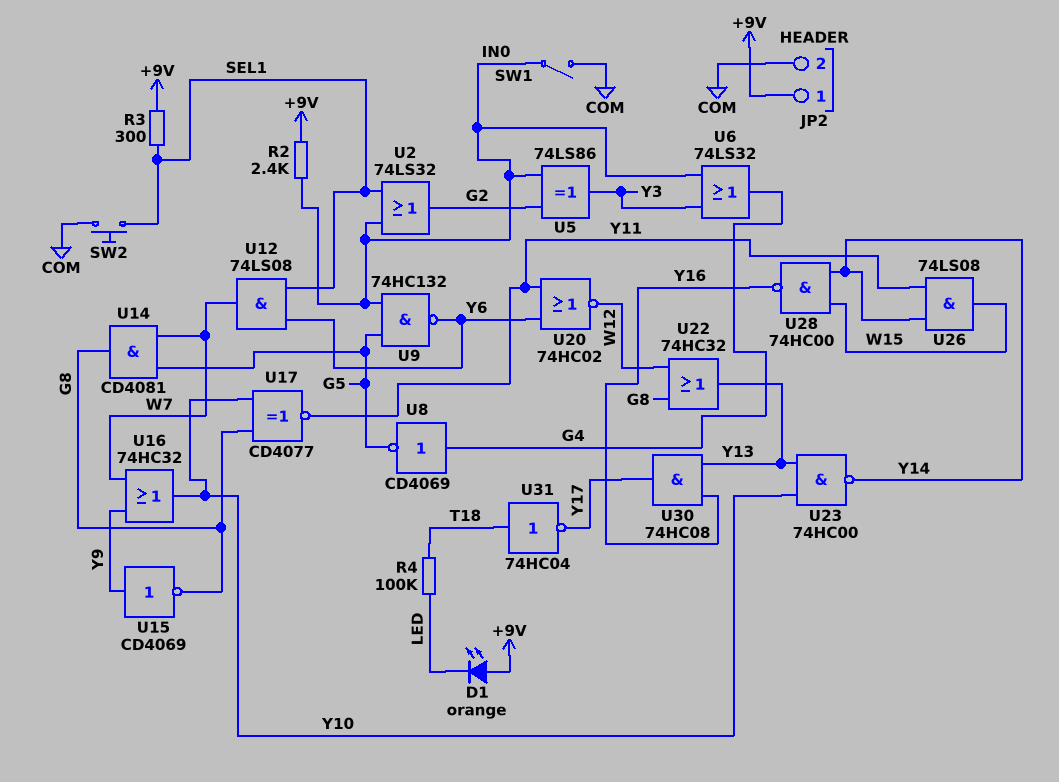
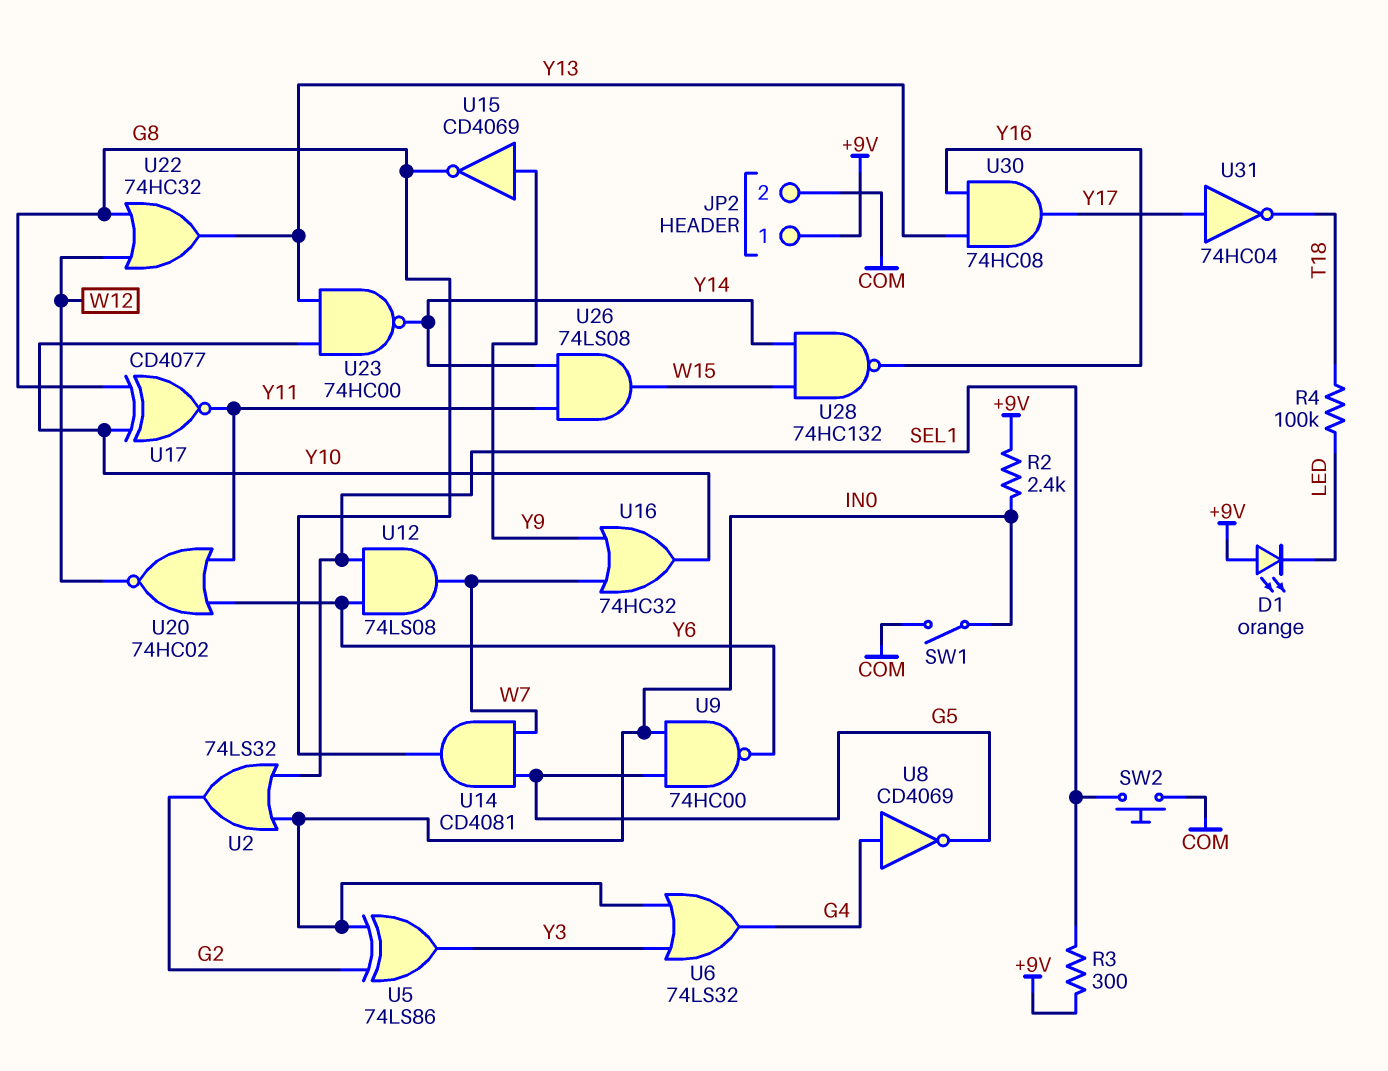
U9: NAND 74HC132 (in G5, in IN0, out Y6) -> NAND 74HC00 (in G5, in IN0, out Y6)
U28: NAND 74HC00 (in W15, in Y14, out Y16) -> NAND 74HC132 (in W15, in Y14, out Y16)
U31: NOT 74HC04 (in T18, out Y17) -> NOT 74HC04 (in Y17, out T18)

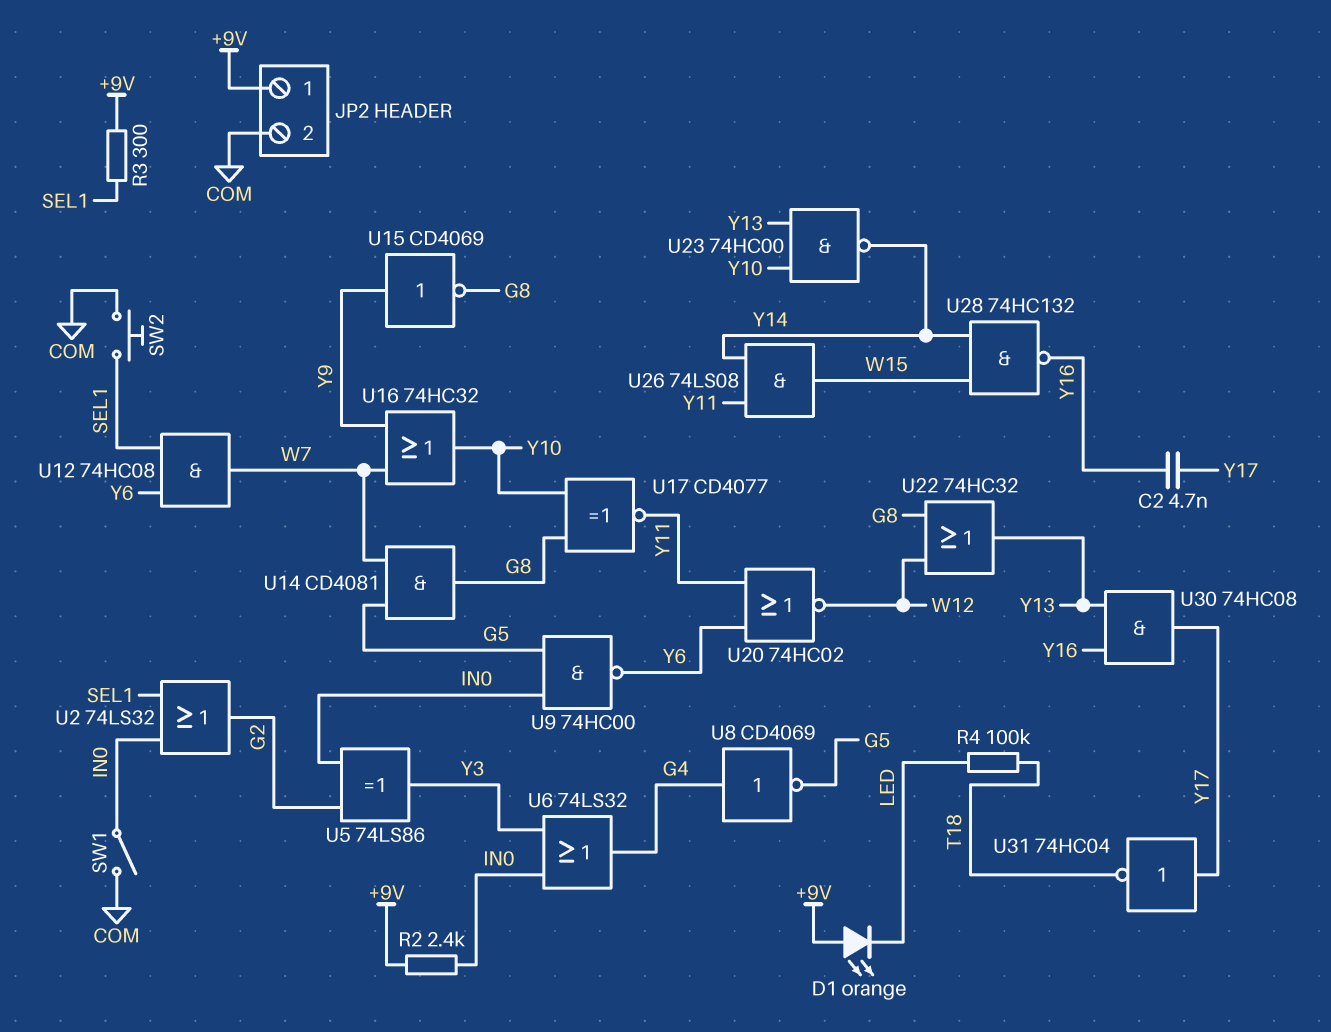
C2: none -> 4.7nF (Y16, Y17)
U12: AND 74LS08 (in SEL1, in Y6, out W7) -> AND 74HC08 (in SEL1, in Y6, out W7)

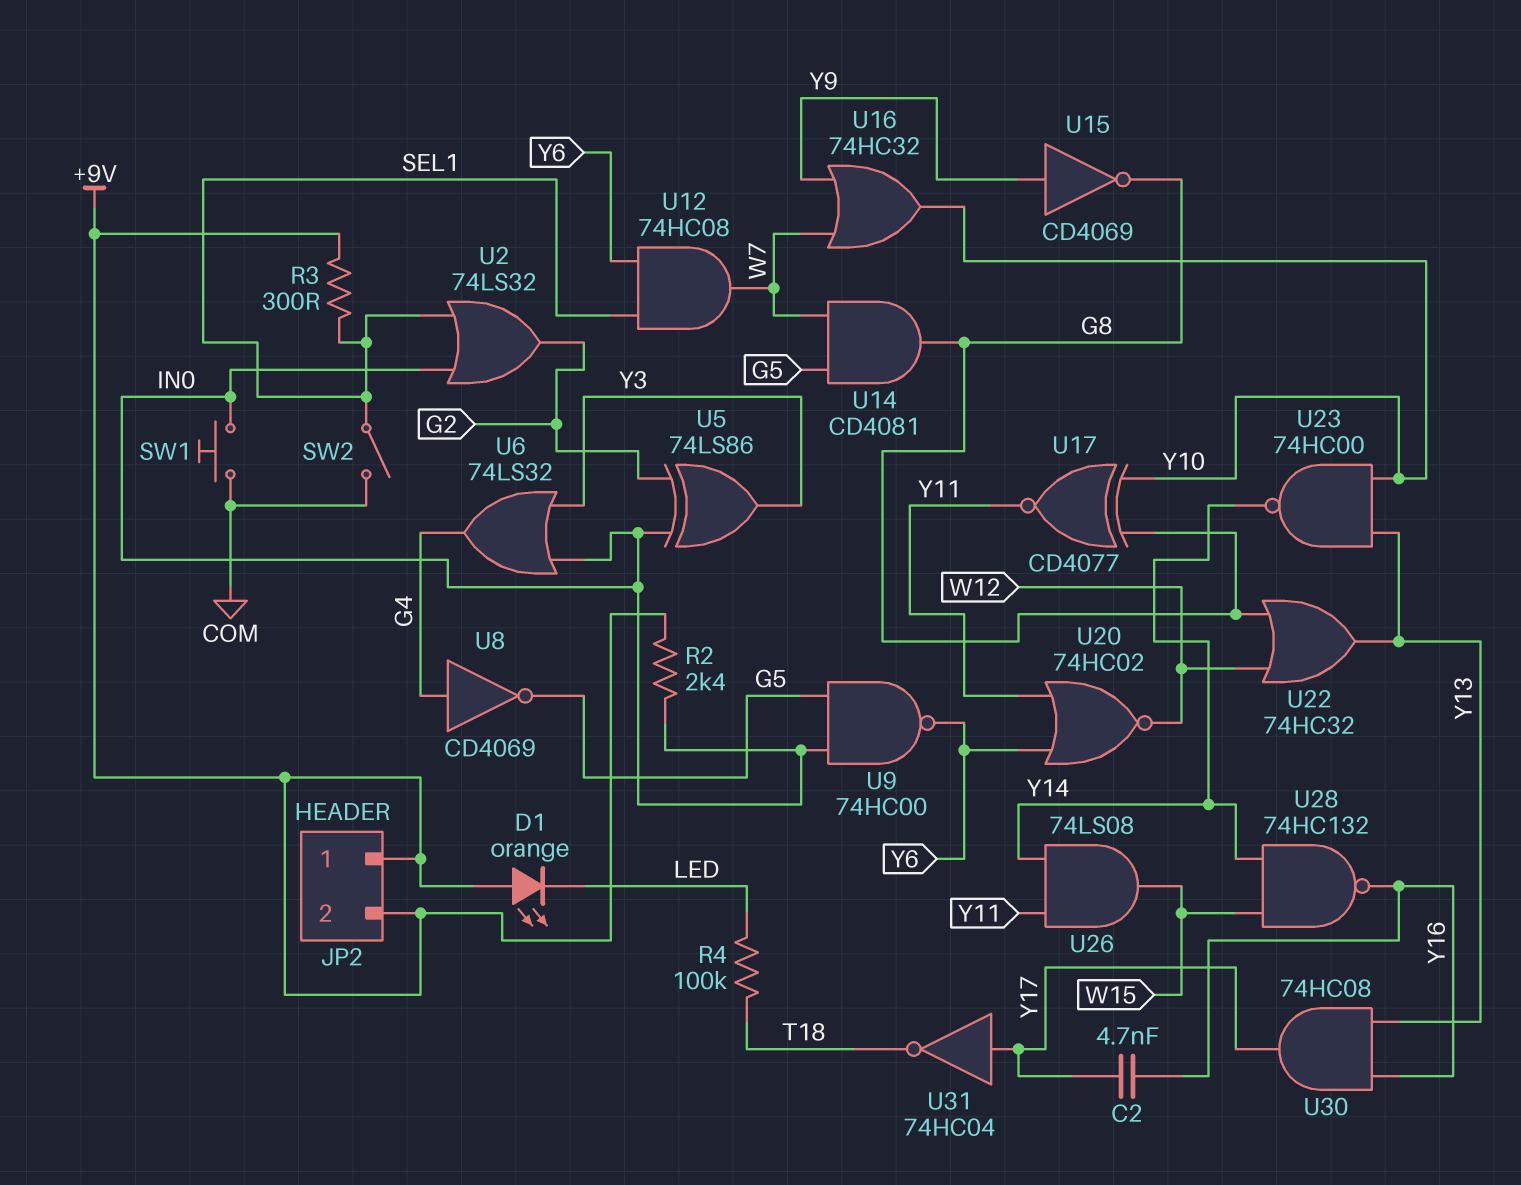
JP2 pin 2: COM -> +9V
SW1: switch (COM, IN0) -> button (COM, IN0)
SW2: button (COM, SEL1) -> switch (COM, SEL1)

